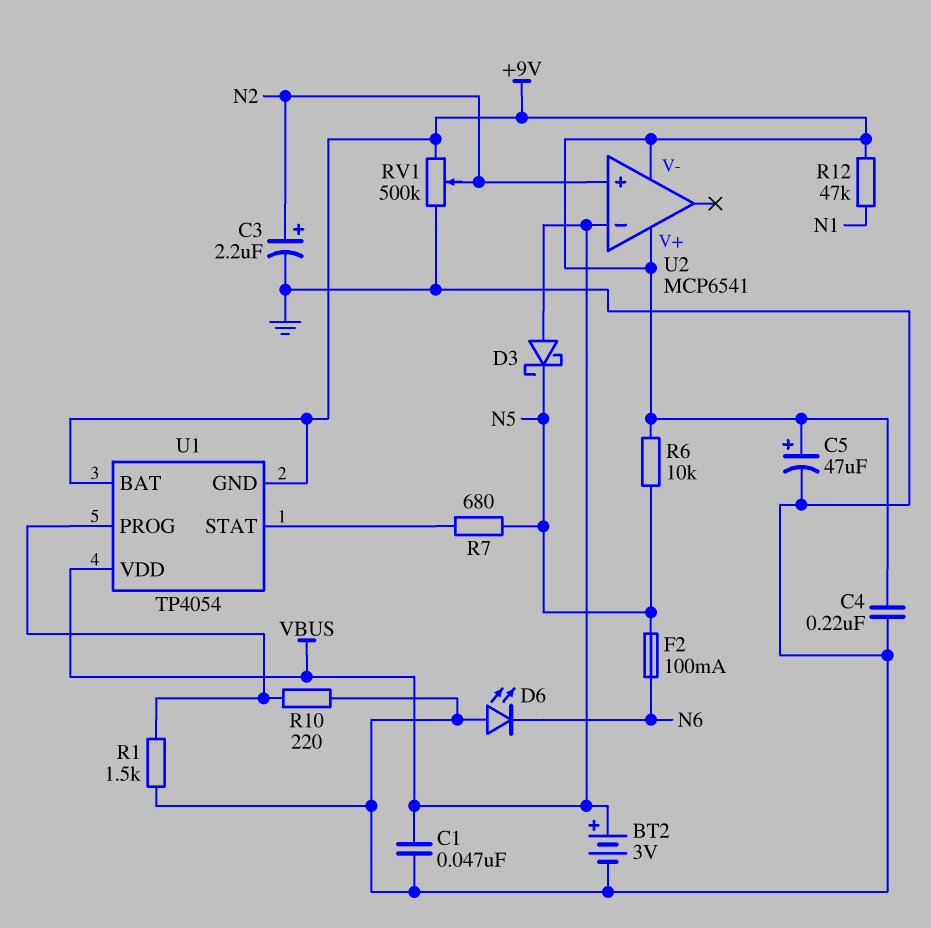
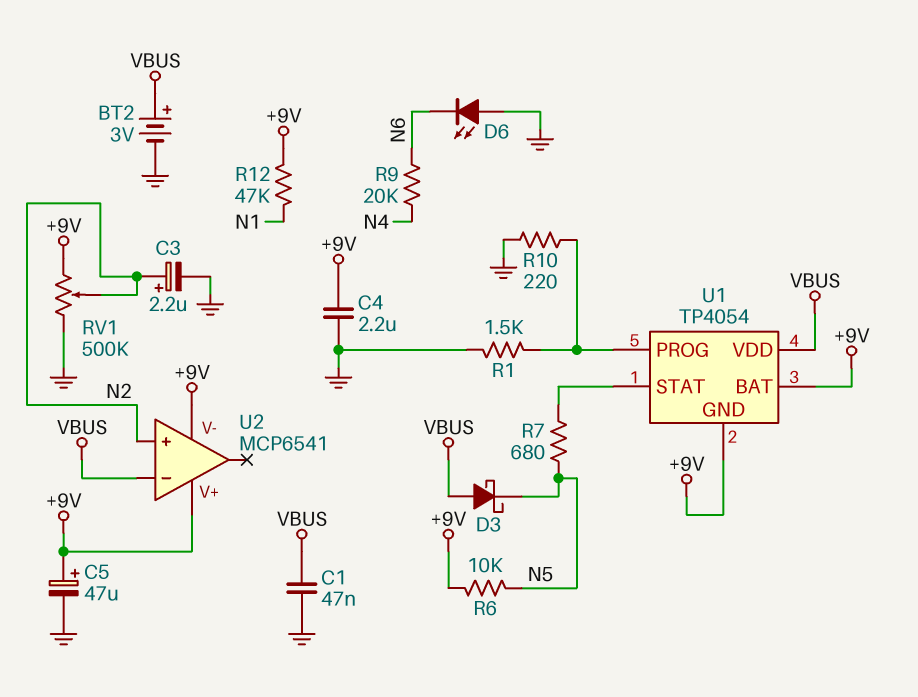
C4: 220nF (+9V, GND) -> 2.2uF (+9V, GND)
F2: 100mA (N5, N6) -> none
R9: none -> 20k (N4, N6)

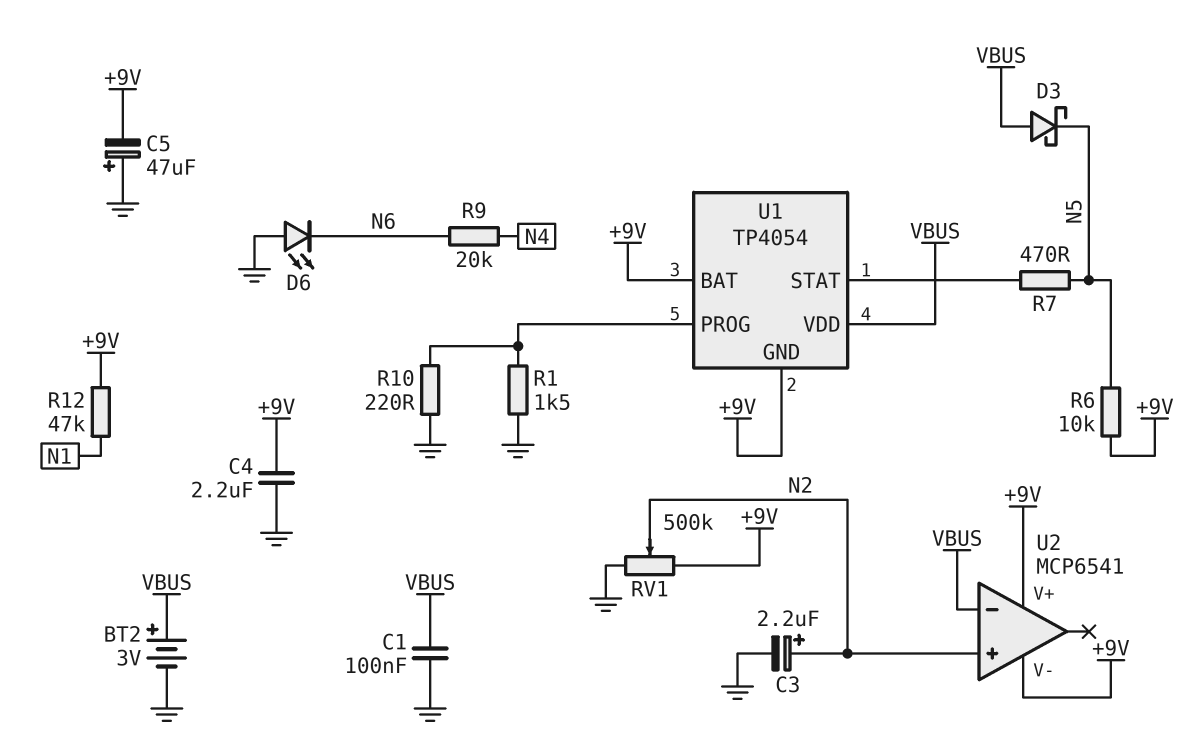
C1: 47nF (GND, VBUS) -> 100nF (GND, VBUS)
C5: 47uF (plus +9V, minus GND) -> 47uF (plus GND, minus +9V)
R7: 680 (N5, U1/STAT) -> 470 (N5, U1/STAT)

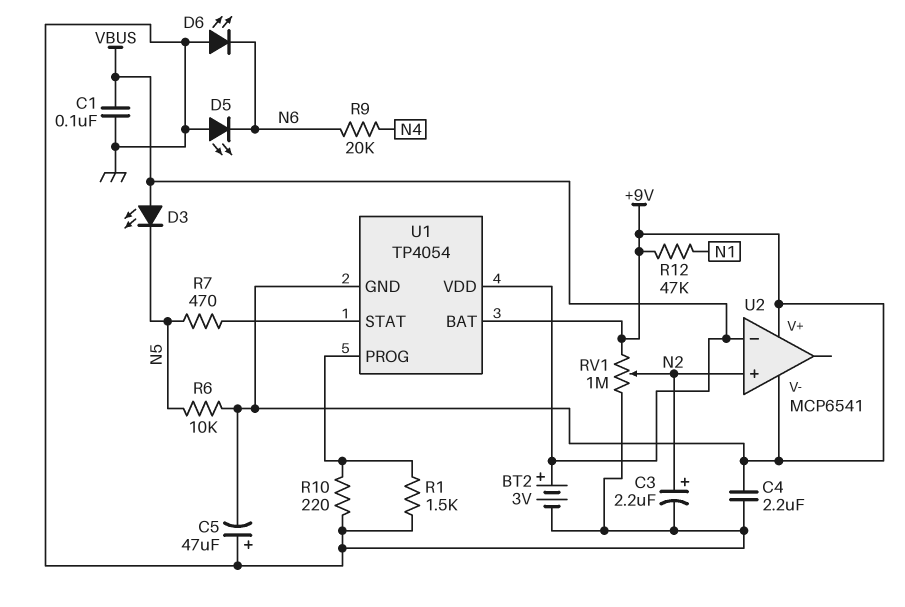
D3: schottky (A VBUS, K N5) -> LED (A VBUS, K N5)
D5: none -> LED (A GND, K N6)
RV1: 500k (+9V, GND, wiper N2) -> 1M (+9V, GND, wiper N2)

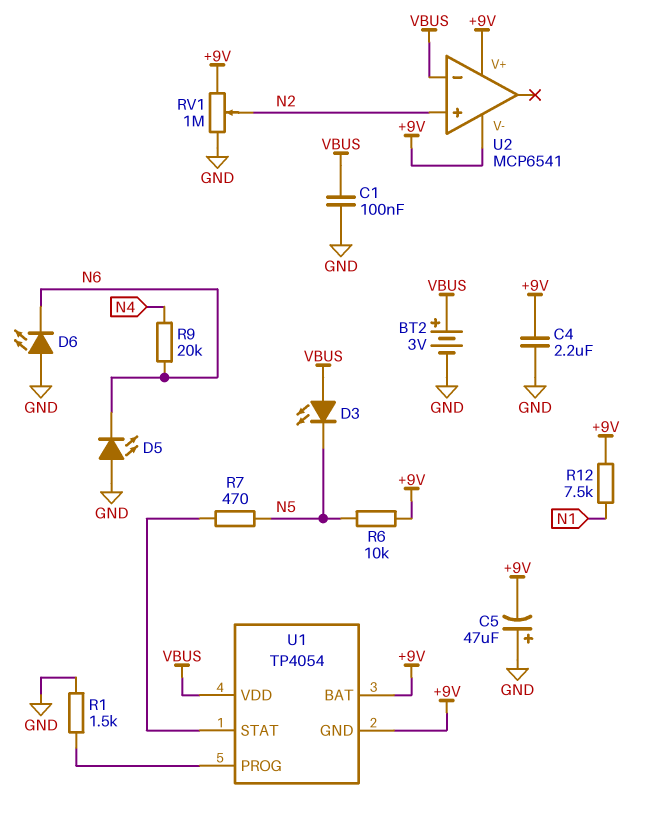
C3: 2.2uF (plus N2, minus GND) -> none
R10: 220 (GND, U1/PROG) -> none
R12: 47k (+9V, N1) -> 7.5k (+9V, N1)

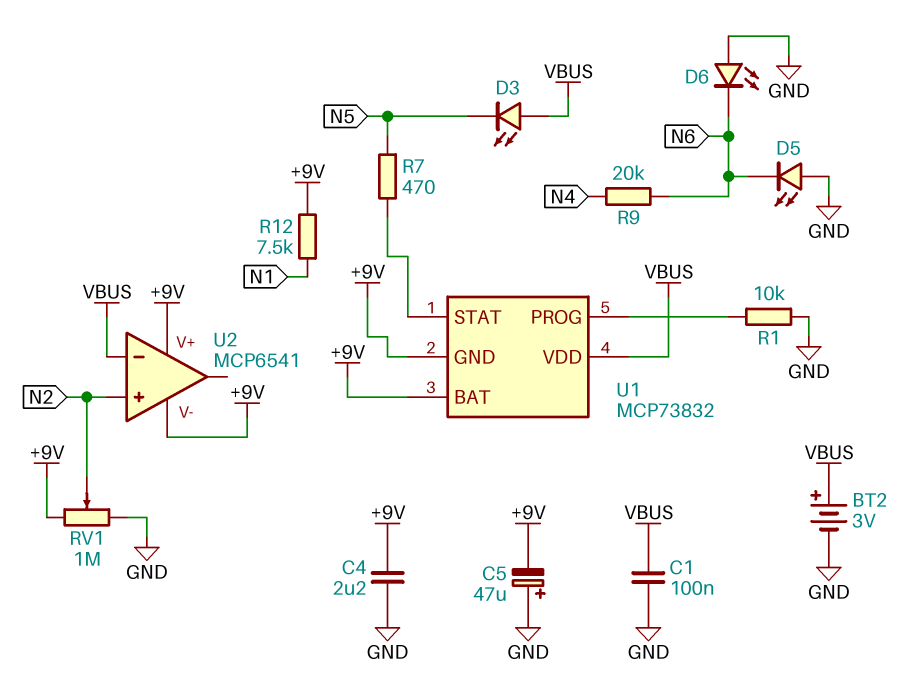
R1: 1.5k (GND, U1/PROG) -> 10k (GND, U1/PROG)
R6: 10k (+9V, N5) -> none
U1: TP4054 -> MCP73832

